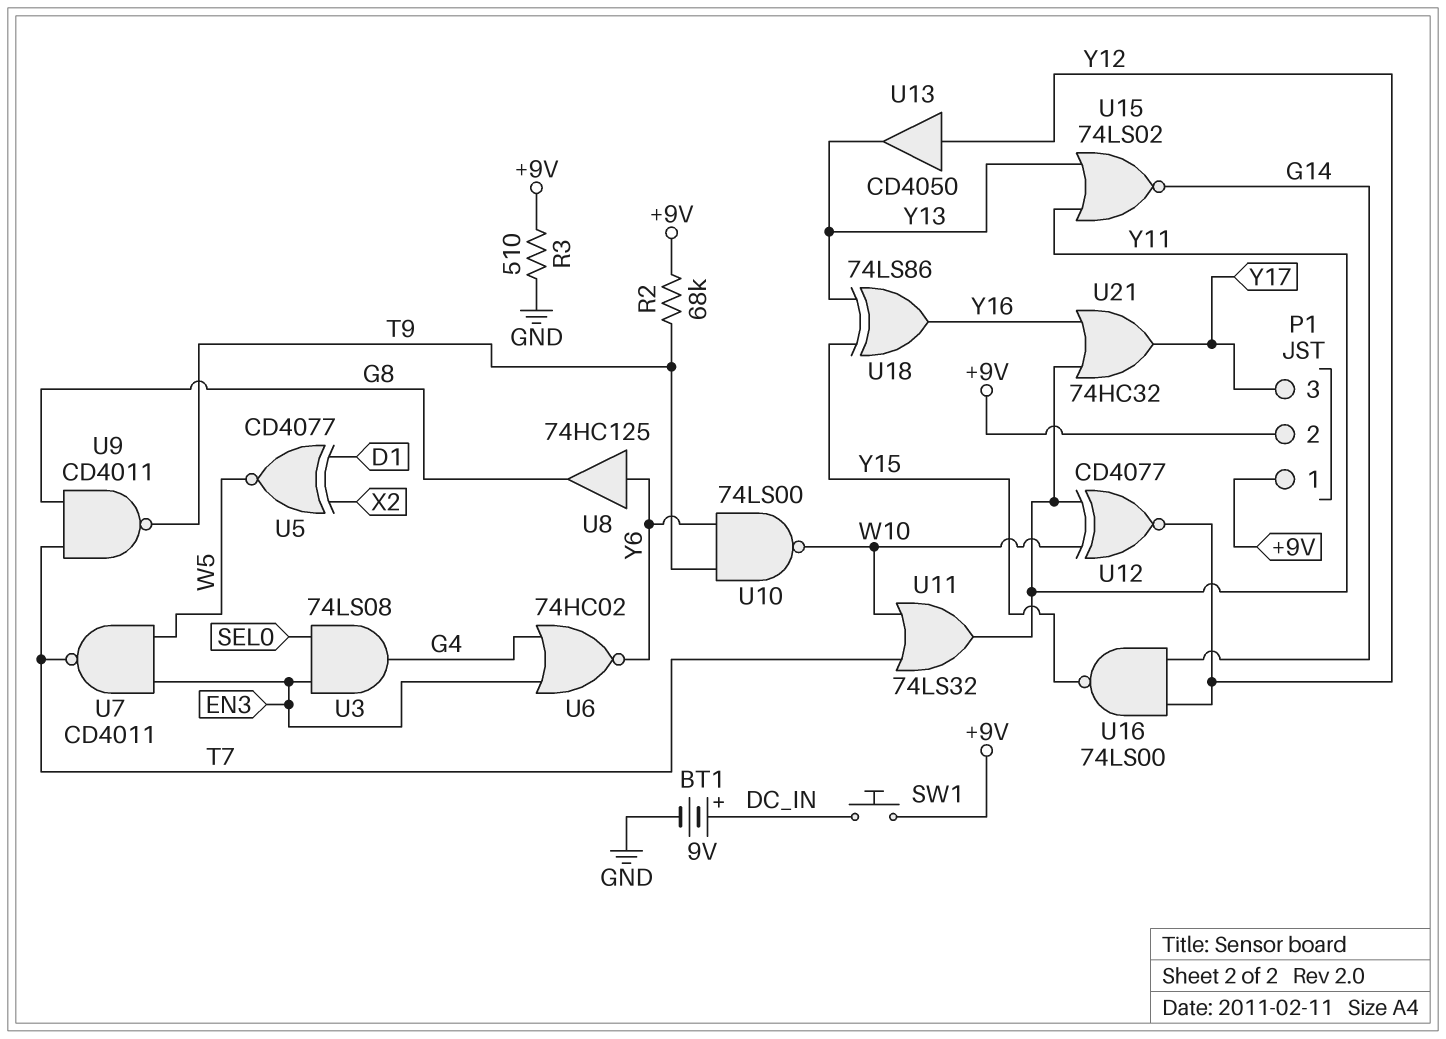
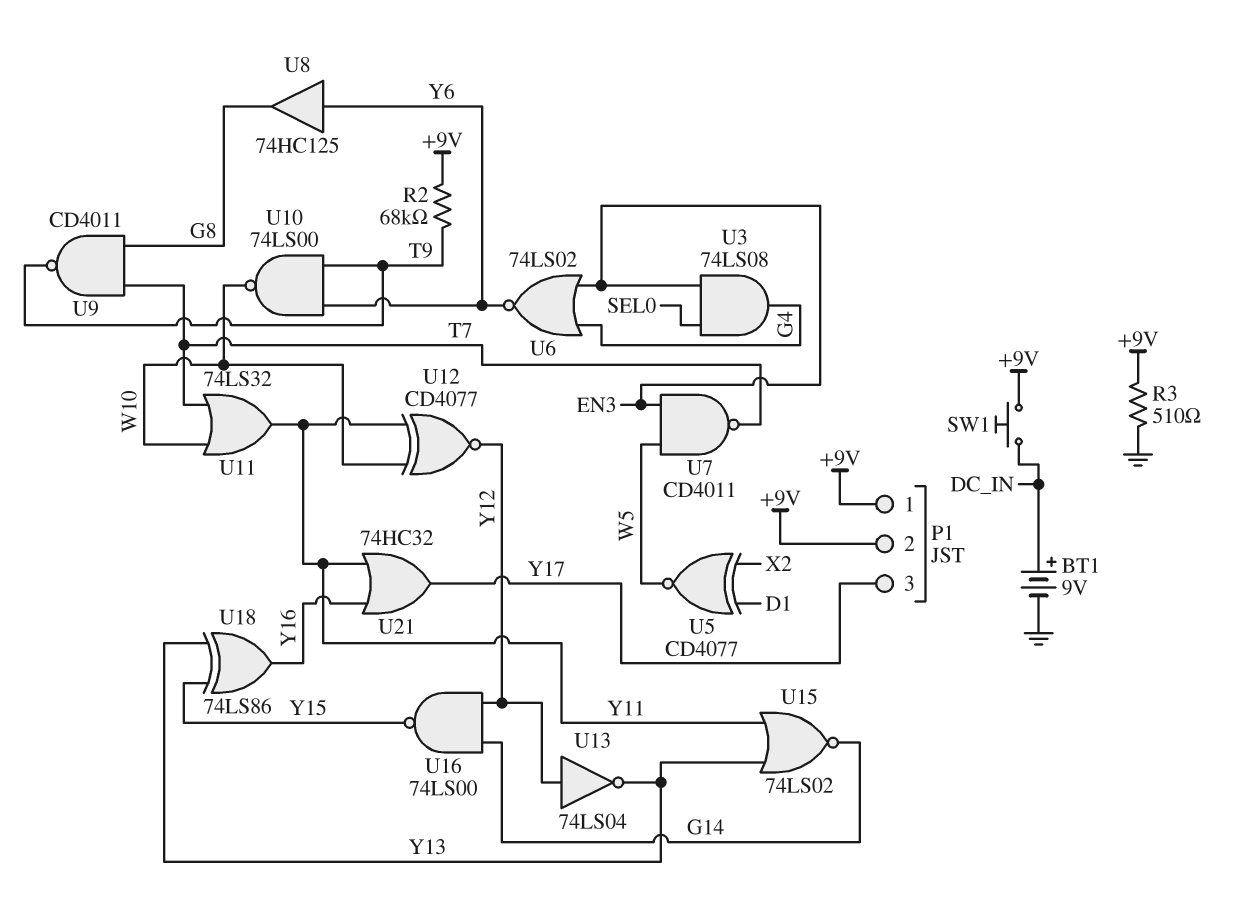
U6: NOR 74HC02 (in EN3, in G4, out Y6) -> NOR 74LS02 (in EN3, in G4, out Y6)
U13: buffer CD4050 (in Y12, out Y13) -> NOT 74LS04 (in Y12, out Y13)

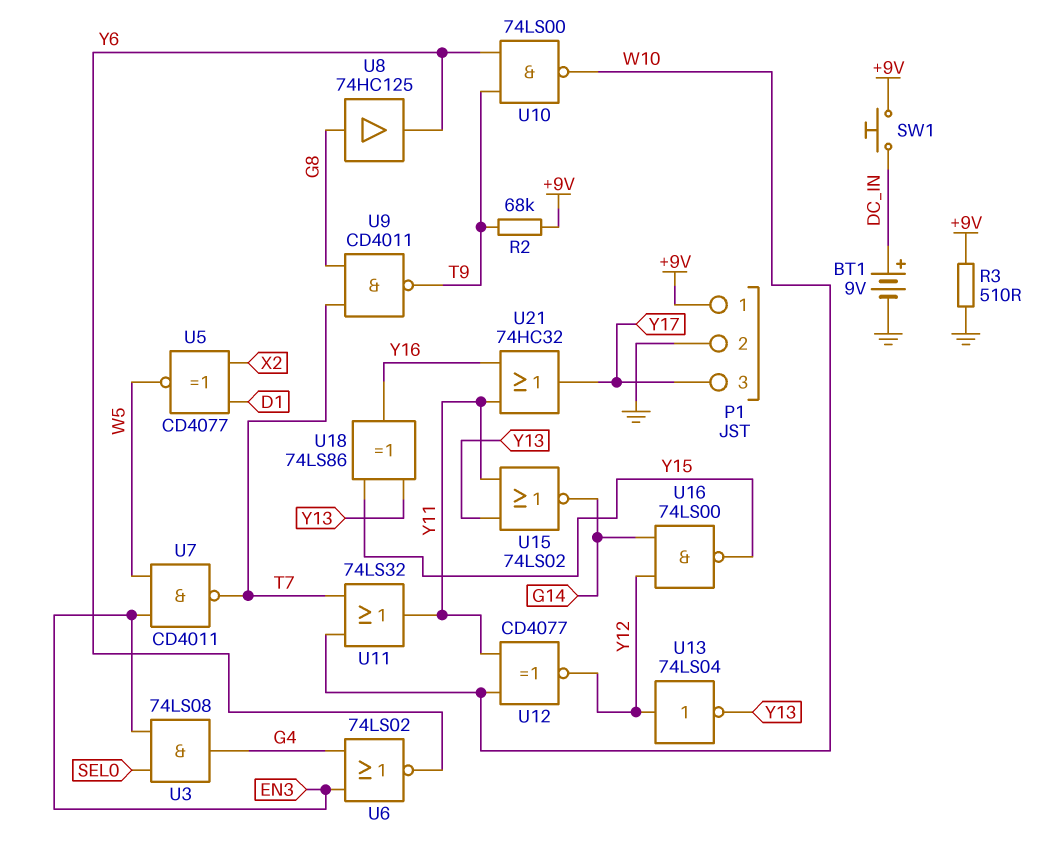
P1 pin 2: +9V -> GND
U8: buffer 74HC125 (in Y6, out G8) -> buffer 74HC125 (in G8, out Y6)

